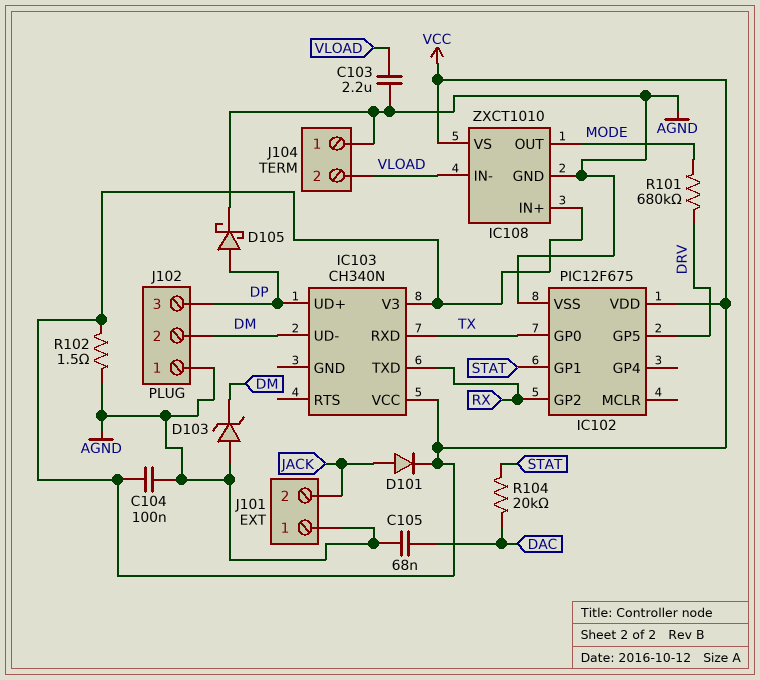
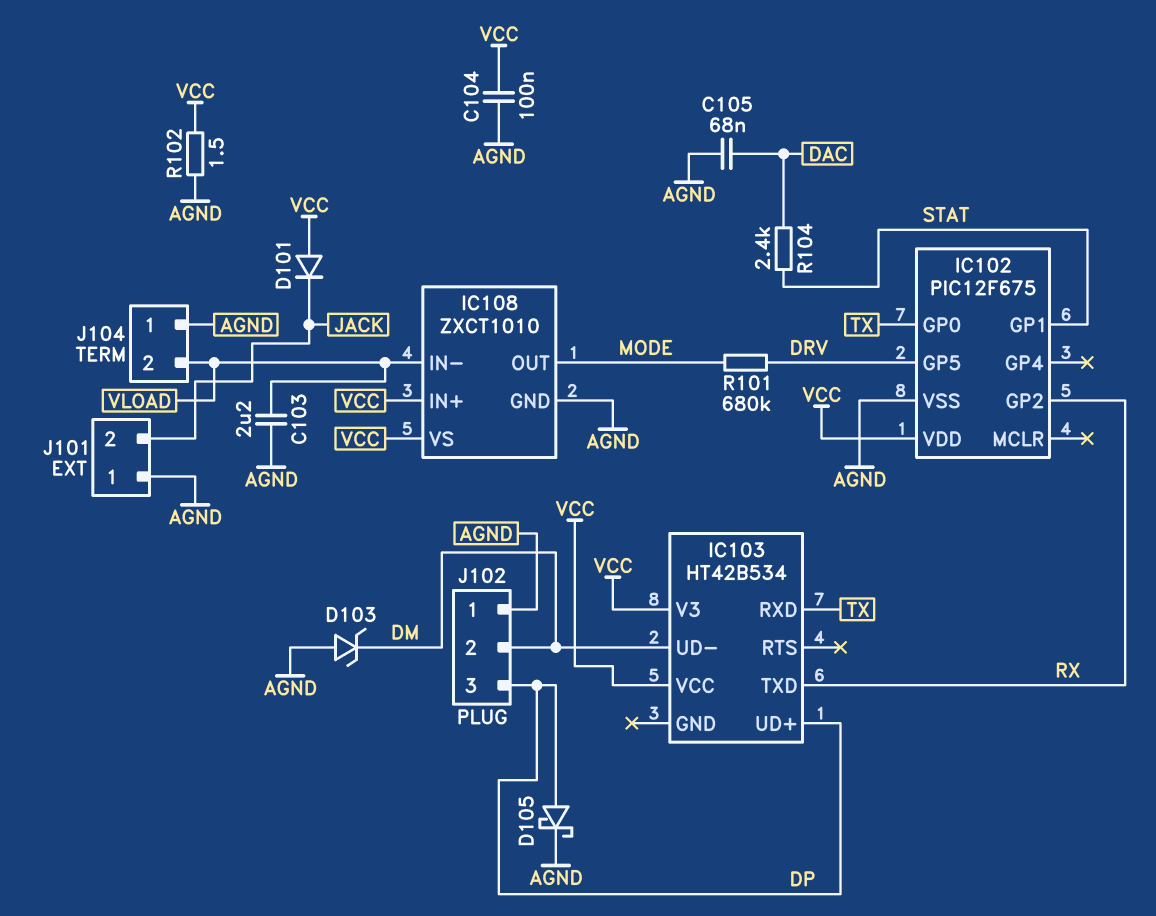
D101: diode (A JACK, K VCC) -> diode (A VCC, K JACK)
IC103: CH340N -> HT42B534
R104: 20k (DAC, STAT) -> 2.4k (DAC, STAT)

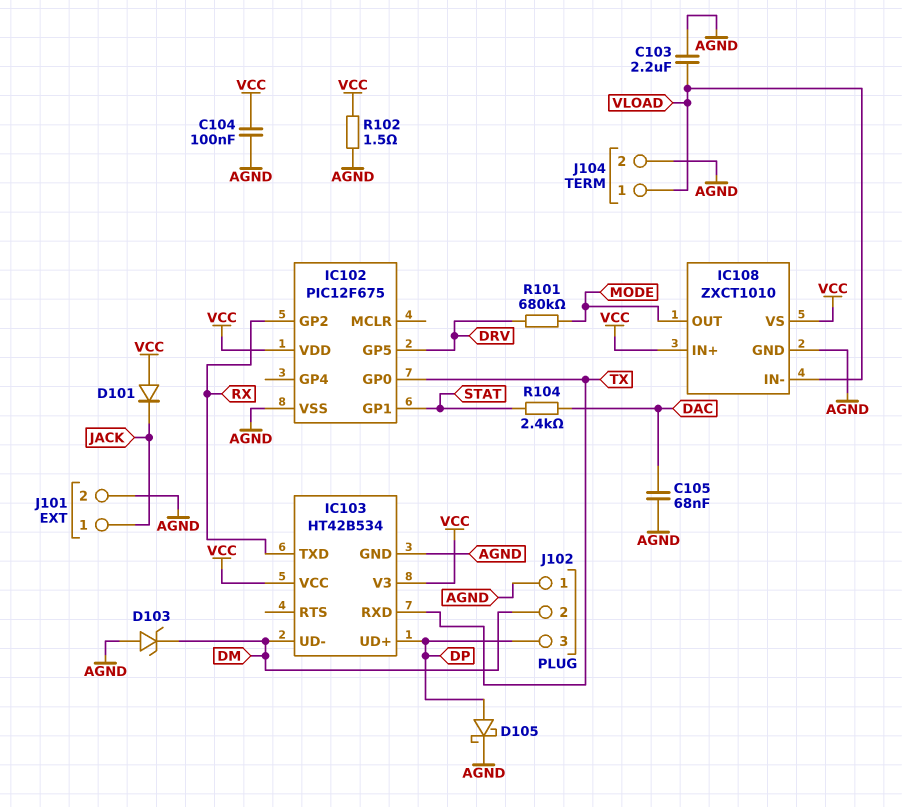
IC103 pin GND: none -> AGND
J101 pin 1: AGND -> JACK
J101 pin 2: JACK -> AGND
J104 pin 1: AGND -> VLOAD
J104 pin 2: VLOAD -> AGND

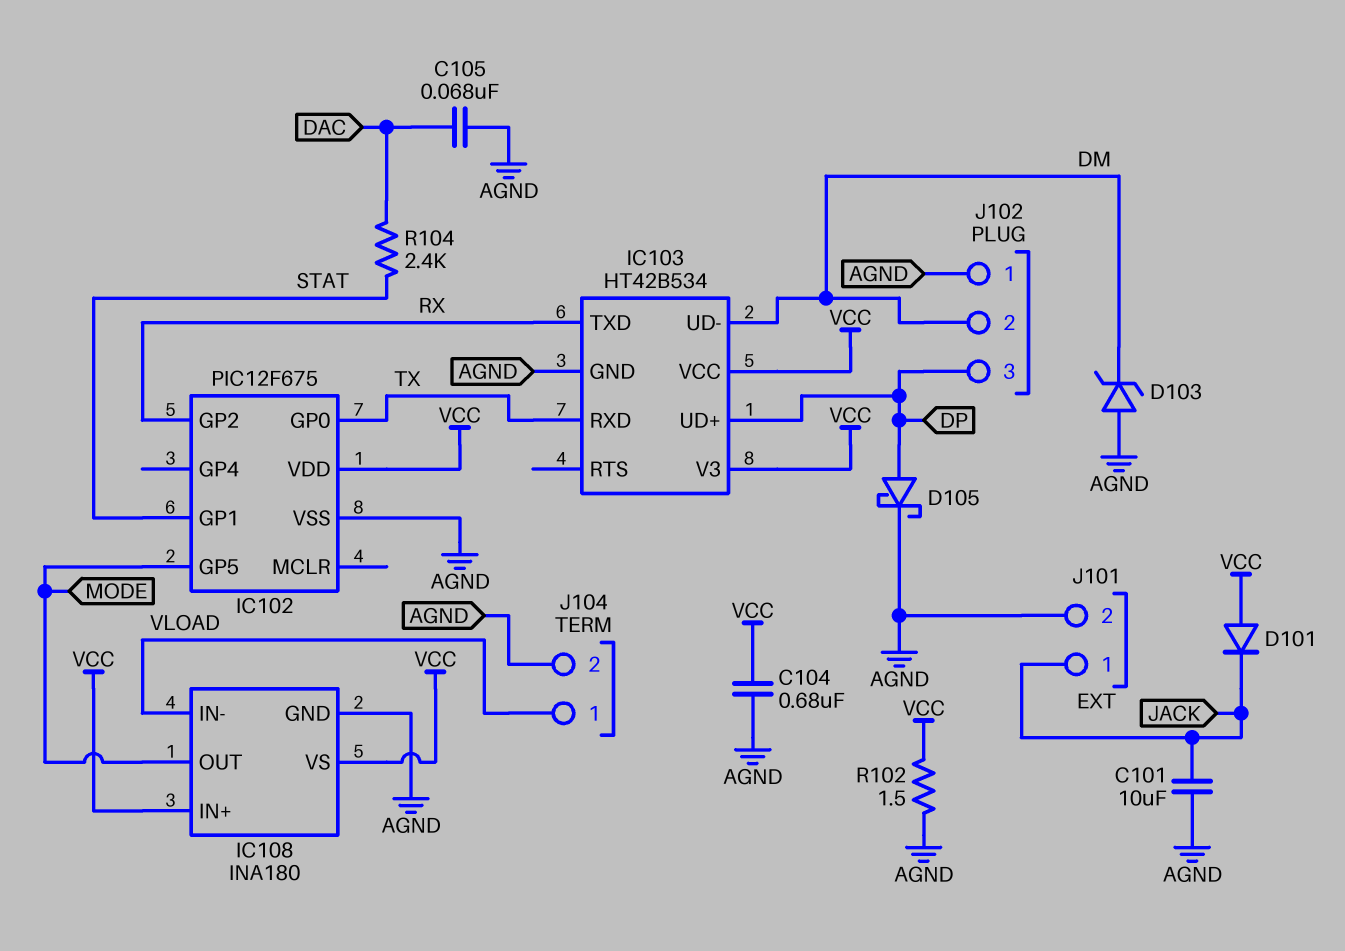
C101: none -> 10uF (AGND, JACK)
C103: 2.2uF (AGND, VLOAD) -> none
C104: 100nF (AGND, VCC) -> 680nF (AGND, VCC)
IC102 pin GP5: DRV -> MODE
IC108: ZXCT1010 -> INA180
R101: 680k (DRV, MODE) -> none

